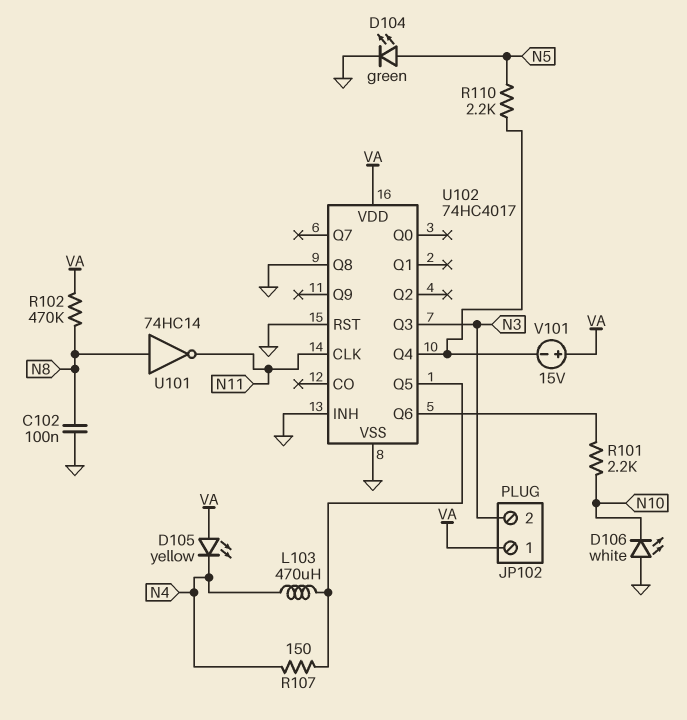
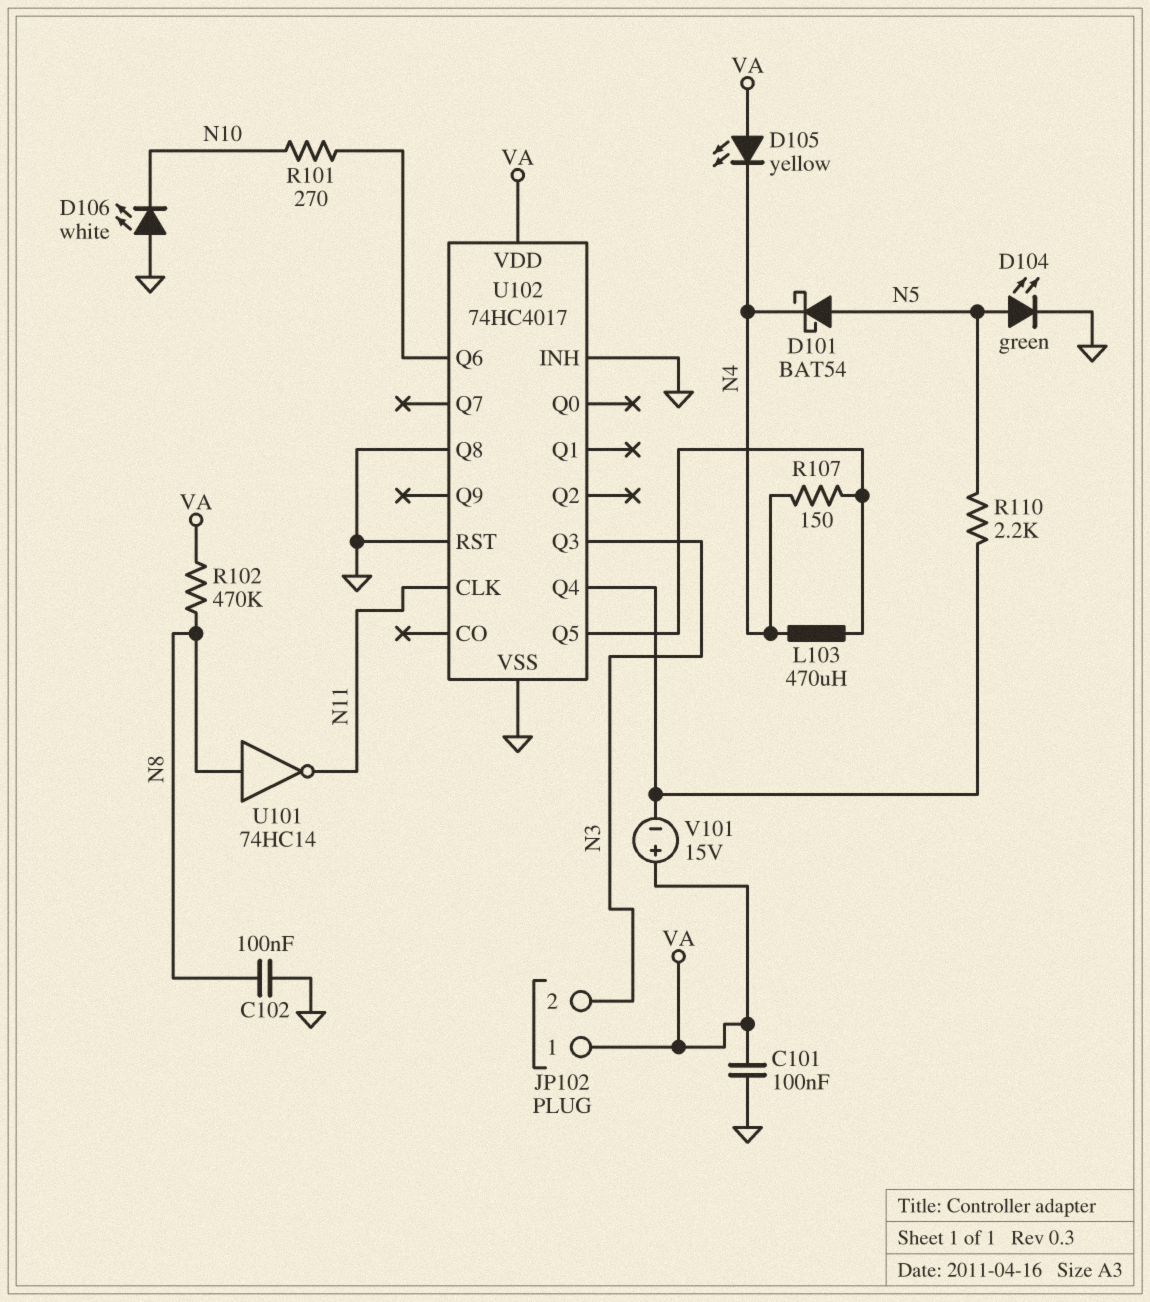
C101: none -> 100nF (GND, VA)
D101: none -> schottky BAT54 (A N5, K N4)
R101: 2.2k (N10, U102/Q6) -> 270 (N10, U102/Q6)

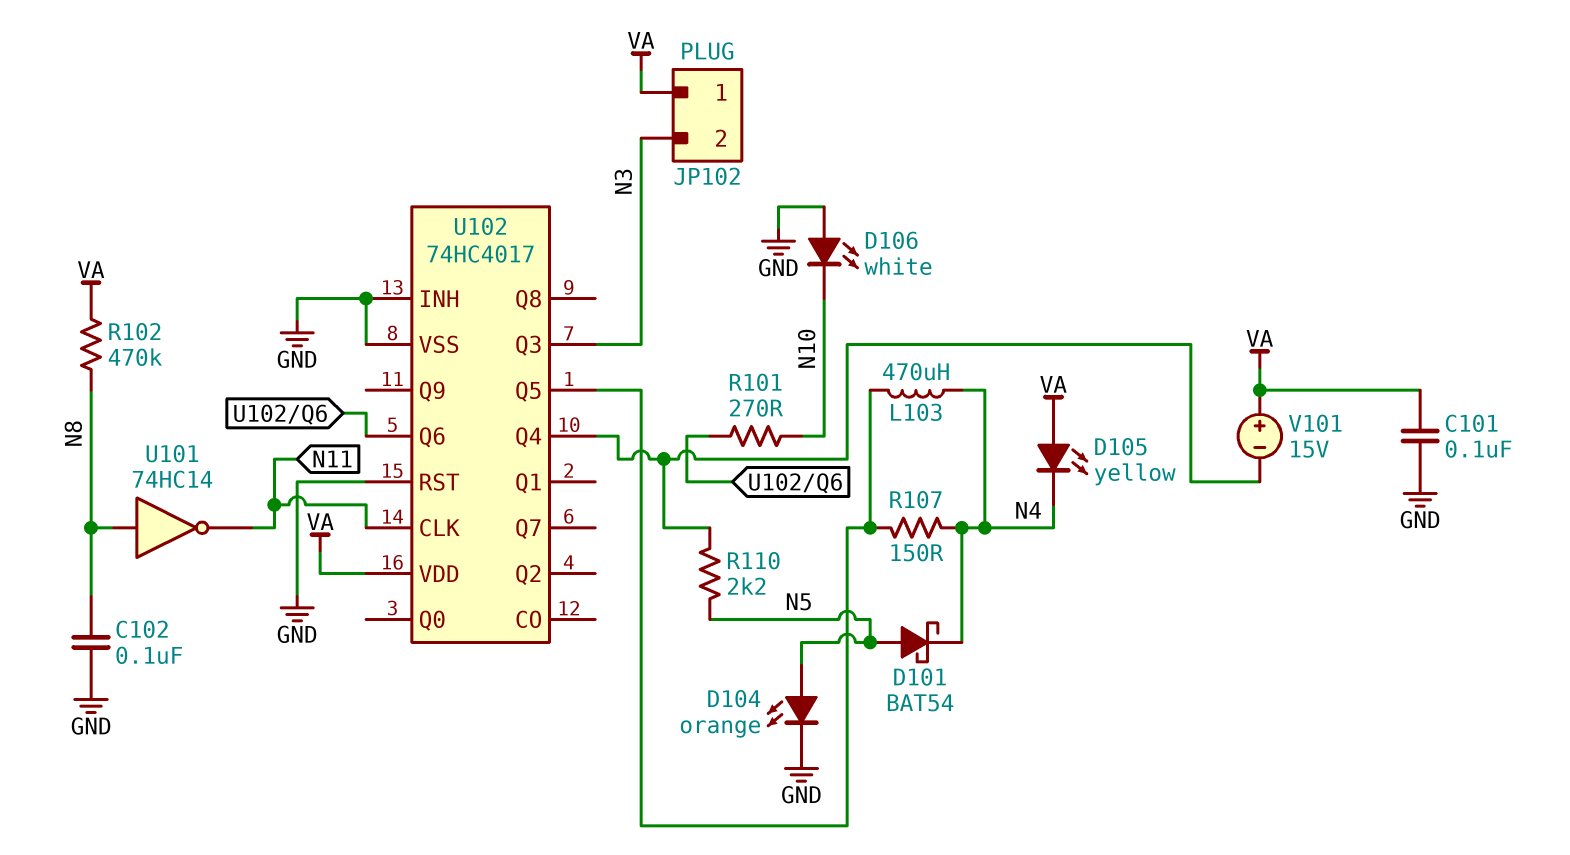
D104: LED green (A N5, K GND) -> LED orange (A N5, K GND)
U102 pin Q8: GND -> none

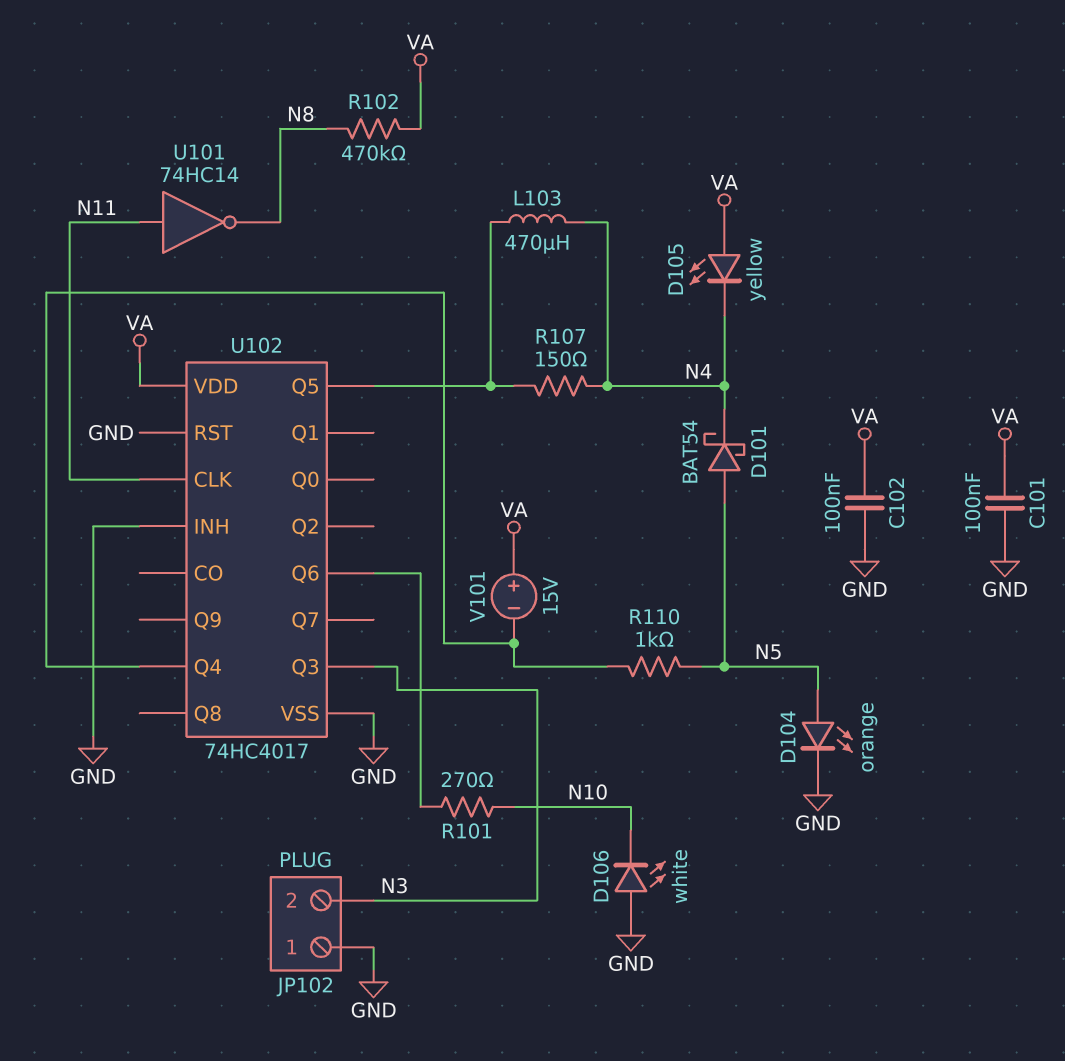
C102: 100nF (GND, N8) -> 100nF (GND, VA)
JP102 pin 1: VA -> GND
R110: 2.2k (N5, U102/Q4) -> 1k (N5, U102/Q4)
U101: NOT 74HC14 (in N8, out N11) -> NOT 74HC14 (in N11, out N8)

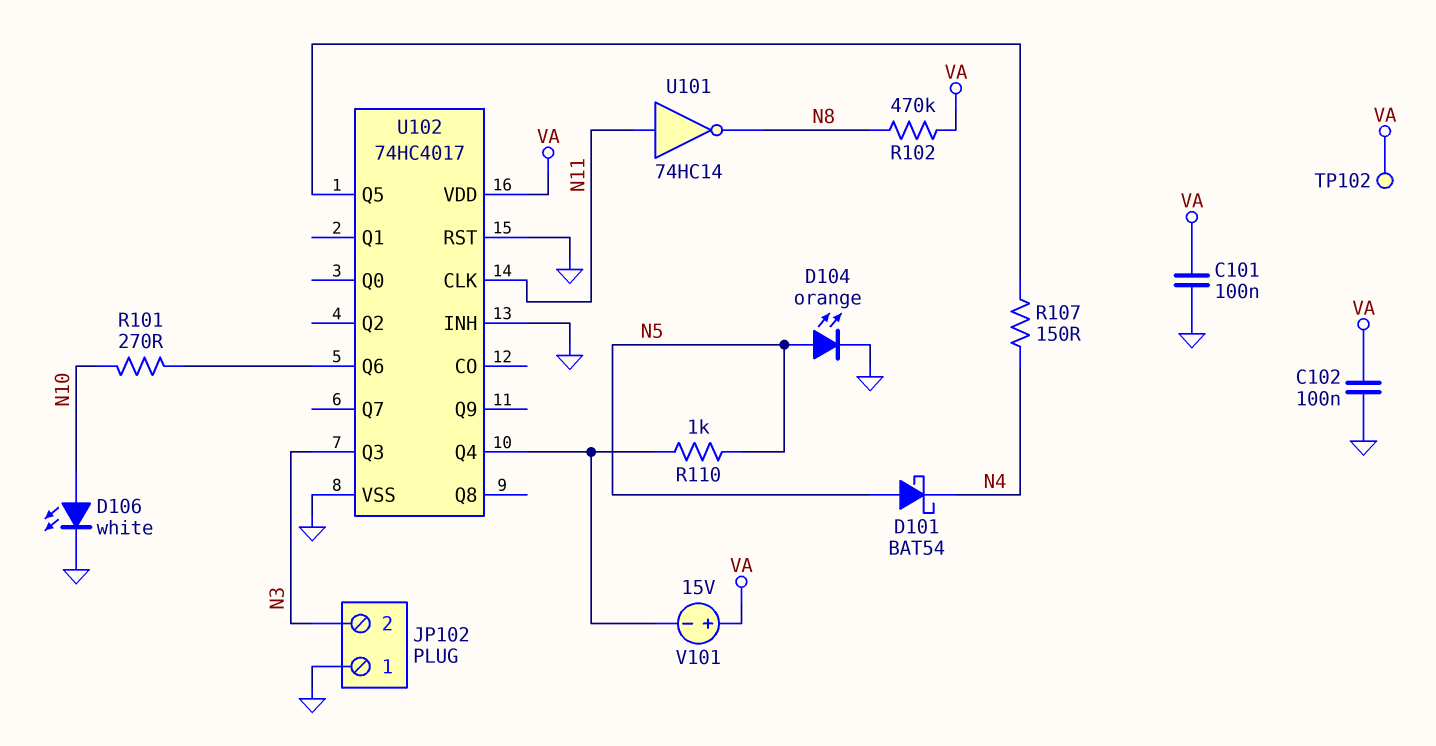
D105: LED yellow (A VA, K N4) -> none
D106: LED white (A GND, K N10) -> LED white (A N10, K GND)
L103: 470uH (N4, U102/Q5) -> none
TP102: none -> test point (VA)

